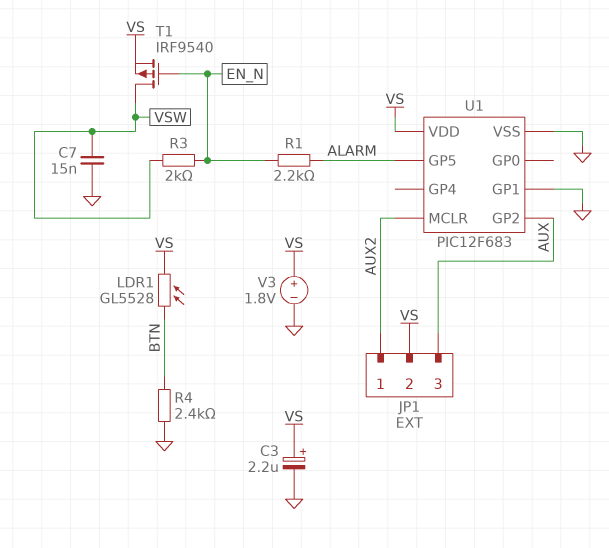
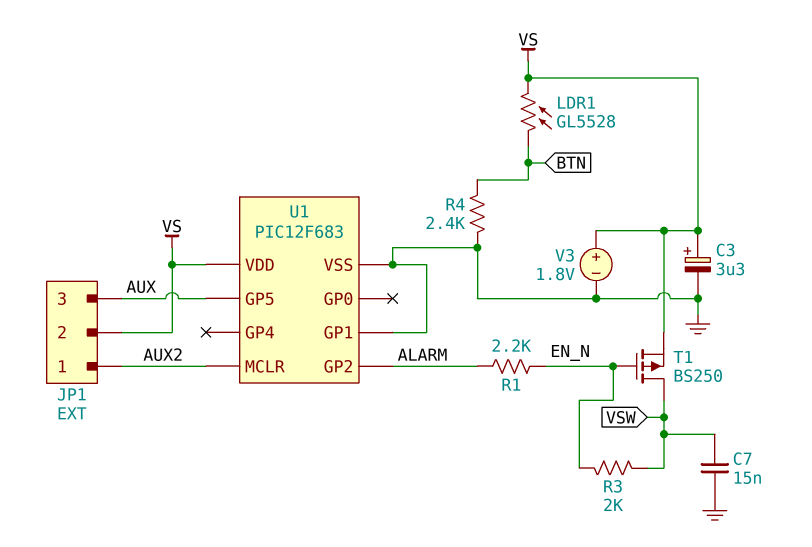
C3: 2.2uF (plus VS, minus GND) -> 3.3uF (plus VS, minus GND)
T1: PMOS IRF9540 (G EN_N, D VSW, S VS) -> PMOS BS250 (G EN_N, D VSW, S VS)
U1 pin GP2: AUX -> ALARM
U1 pin GP5: ALARM -> AUX

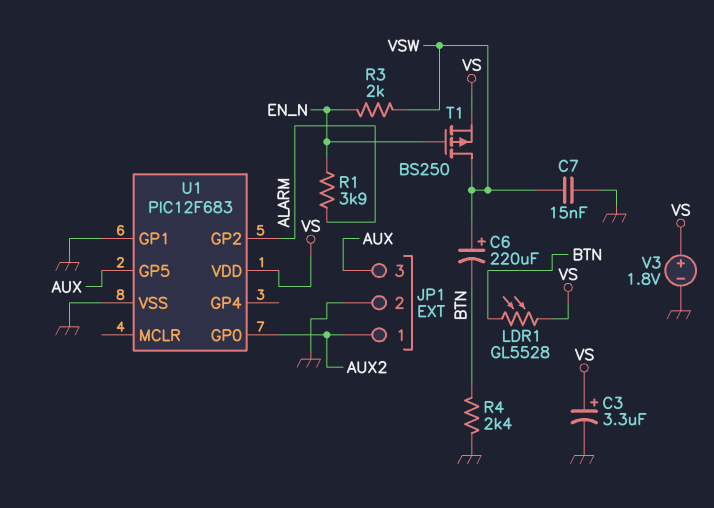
C6: none -> 220uF (plus VSW, minus BTN)
JP1 pin 2: VS -> GND
R1: 2.2k (ALARM, EN_N) -> 3.9k (ALARM, EN_N)
U1 pin GP0: none -> AUX2
U1 pin MCLR: AUX2 -> none

